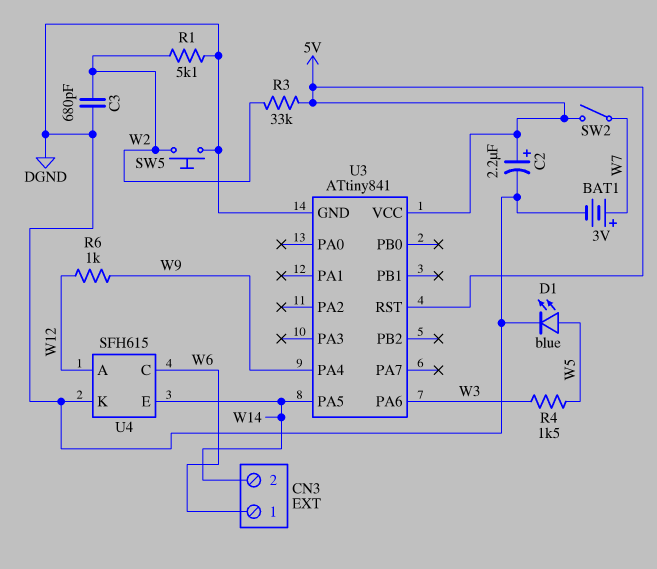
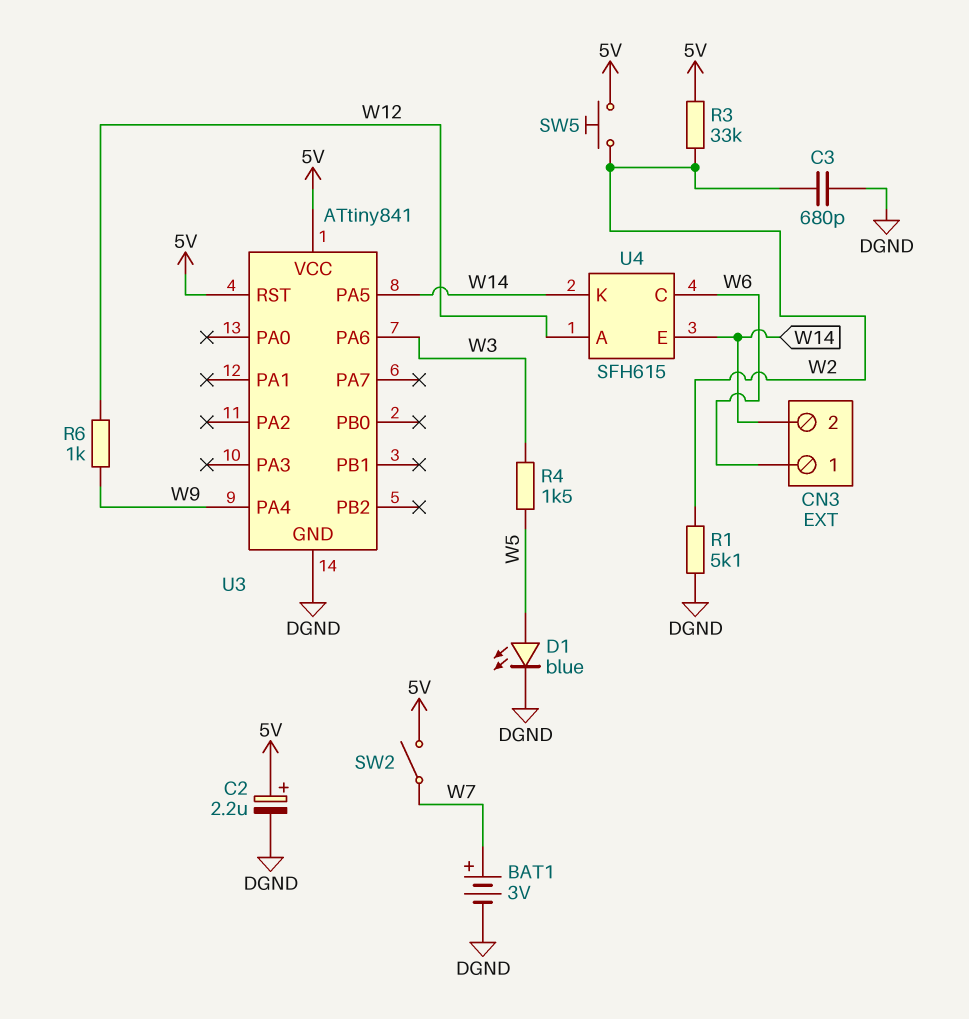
SW5: button (DGND, W2) -> button (5V, W2)
U4 pin K: DGND -> W14

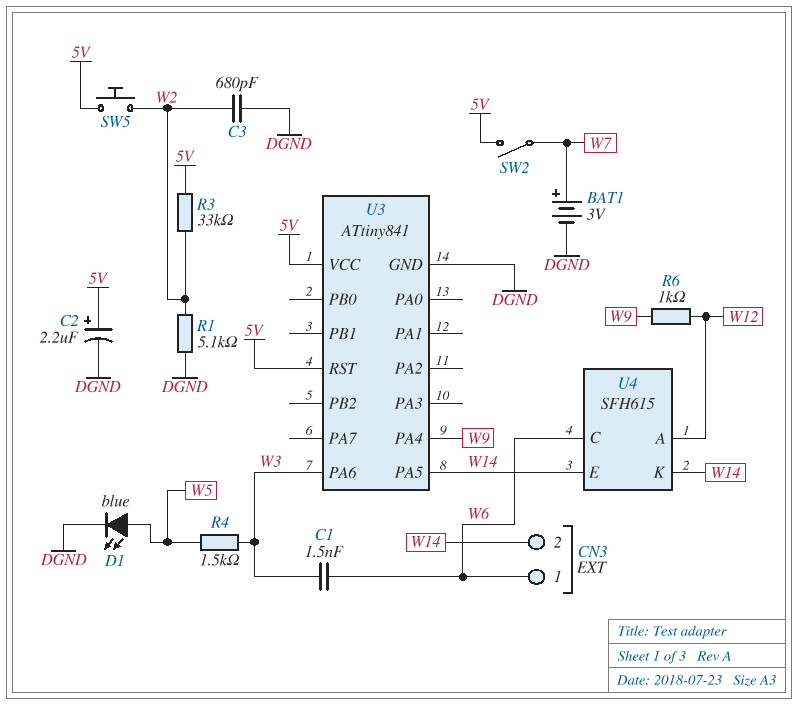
C1: none -> 1.5nF (W3, W6)

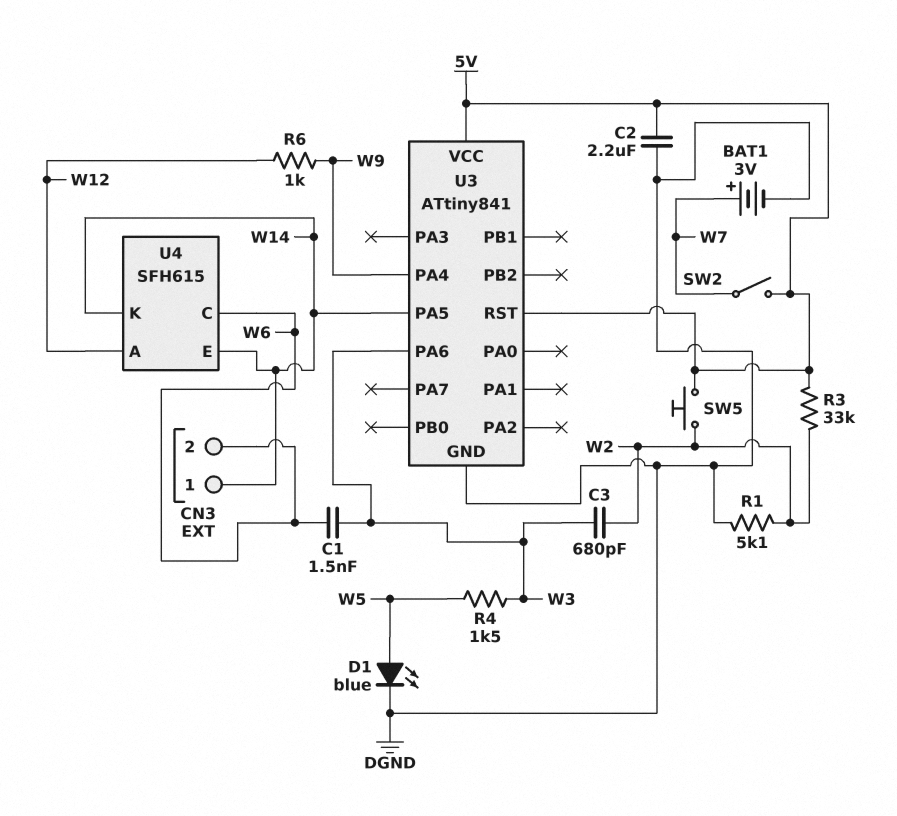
C2: 2.2uF (plus 5V, minus DGND) -> 2.2uF (5V, DGND)
C3: 680pF (DGND, W2) -> 680pF (W2, W3)
CN3 pin 1: W6 -> W14
CN3 pin 2: W14 -> W6

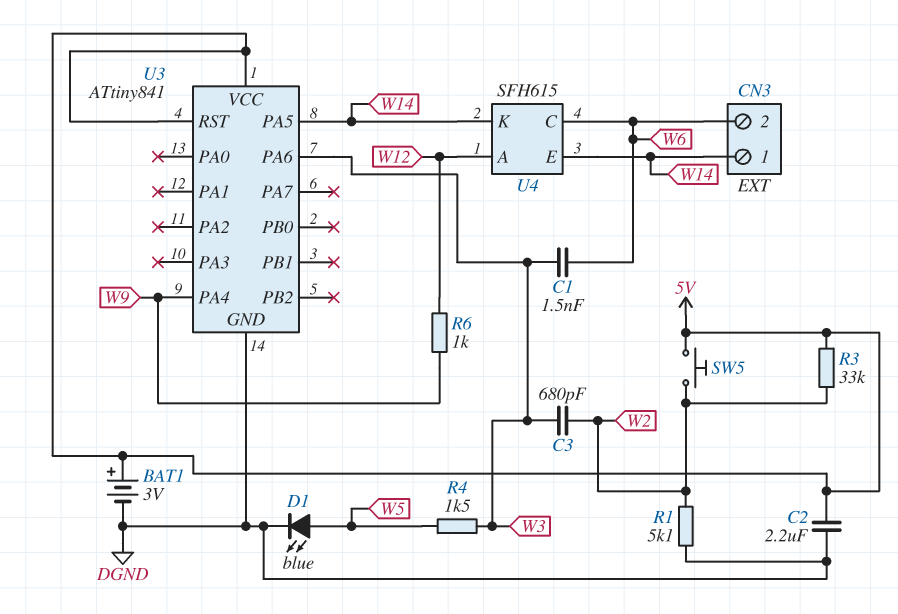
BAT1: 3V (plus W7, minus DGND) -> 3V (plus 5V, minus DGND)
SW2: switch (5V, W7) -> none

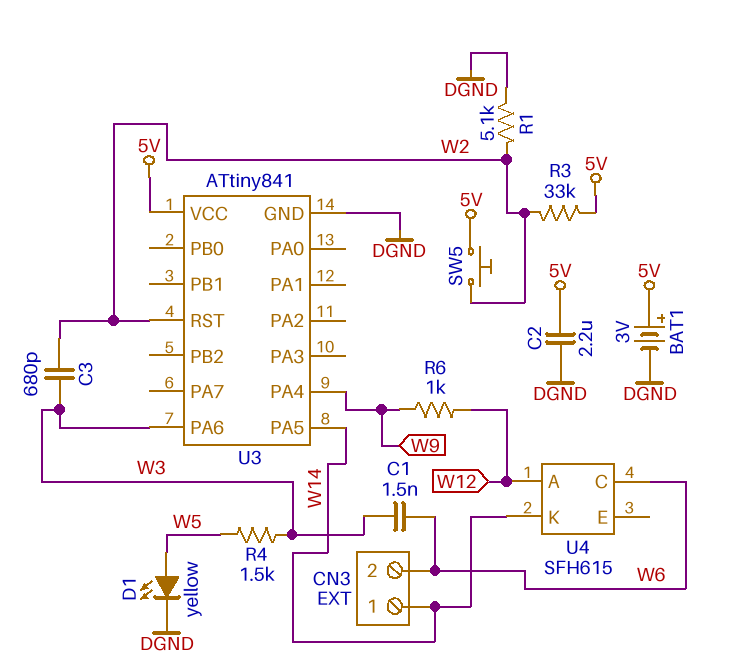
D1: LED blue (A W5, K DGND) -> LED yellow (A W5, K DGND)
U3 pin RST: 5V -> W2
U4 pin E: W14 -> none

